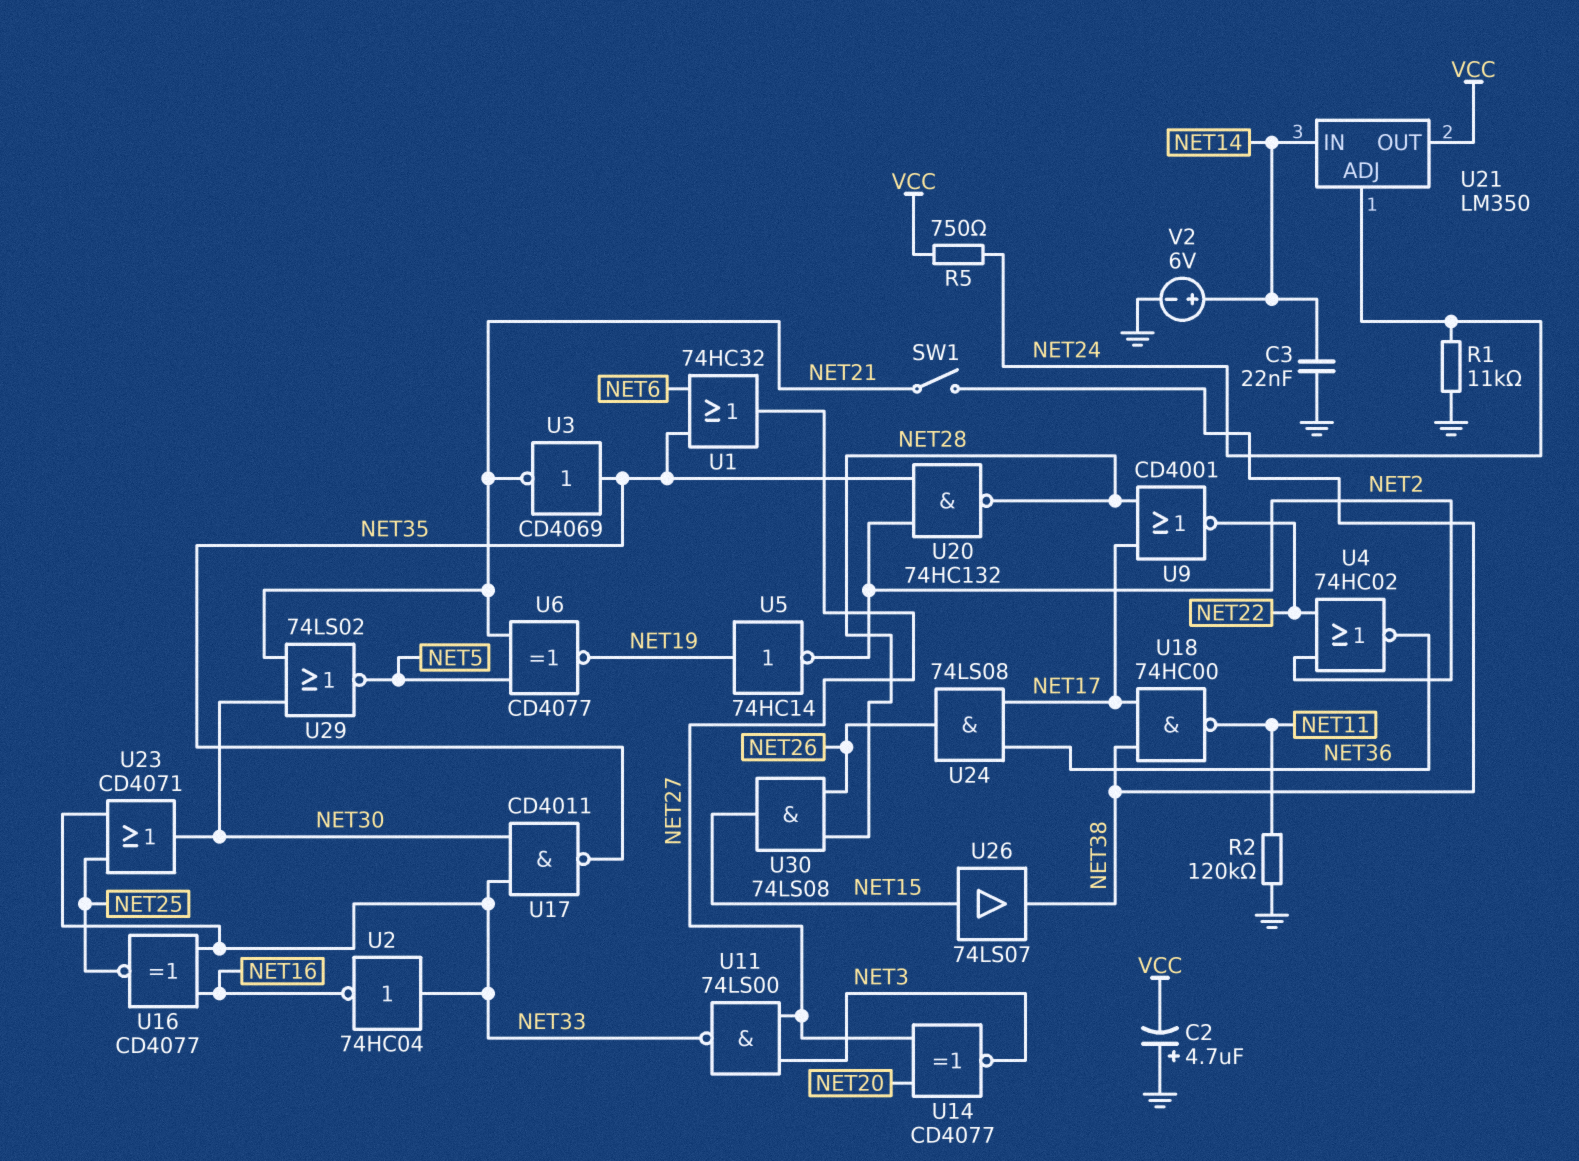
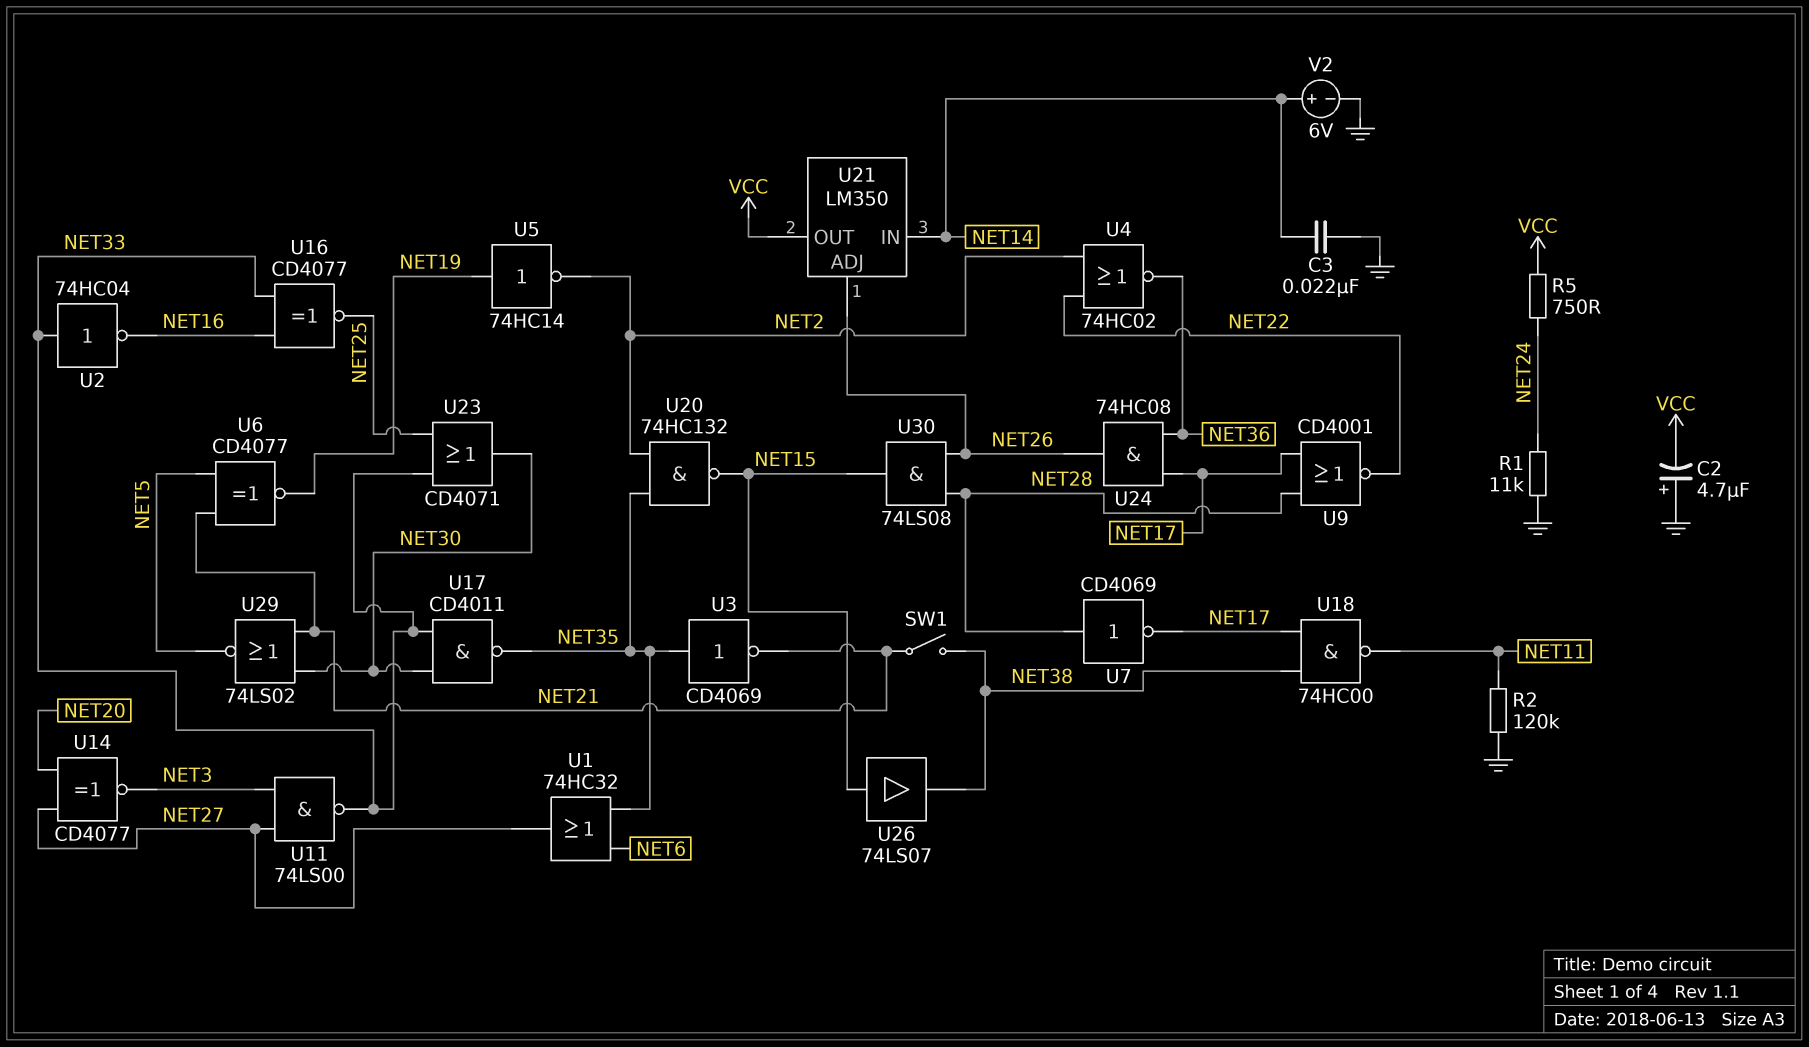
U7: none -> NOT CD4069 (in NET28, out NET17)
U20: NAND 74HC132 (in NET2, in NET35, out NET28) -> NAND 74HC132 (in NET2, in NET35, out NET15)
U21 pin ADJ: NET24 -> NET26
U24: AND 74LS08 (in NET17, in NET36, out NET26) -> AND 74HC08 (in NET17, in NET36, out NET26)

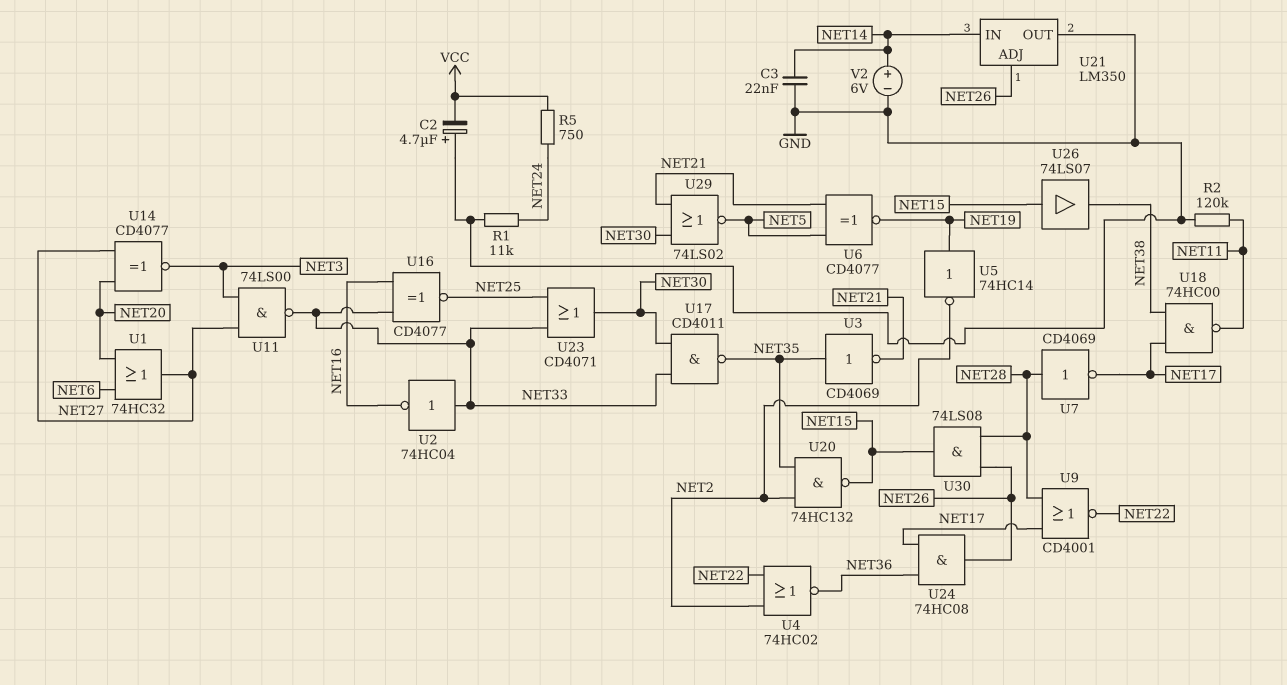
SW1: switch (NET21, NET38) -> none
U1: OR 74HC32 (in NET6, in NET35, out NET27) -> OR 74HC32 (in NET6, in NET20, out NET27)
U21 pin OUT: VCC -> GND

